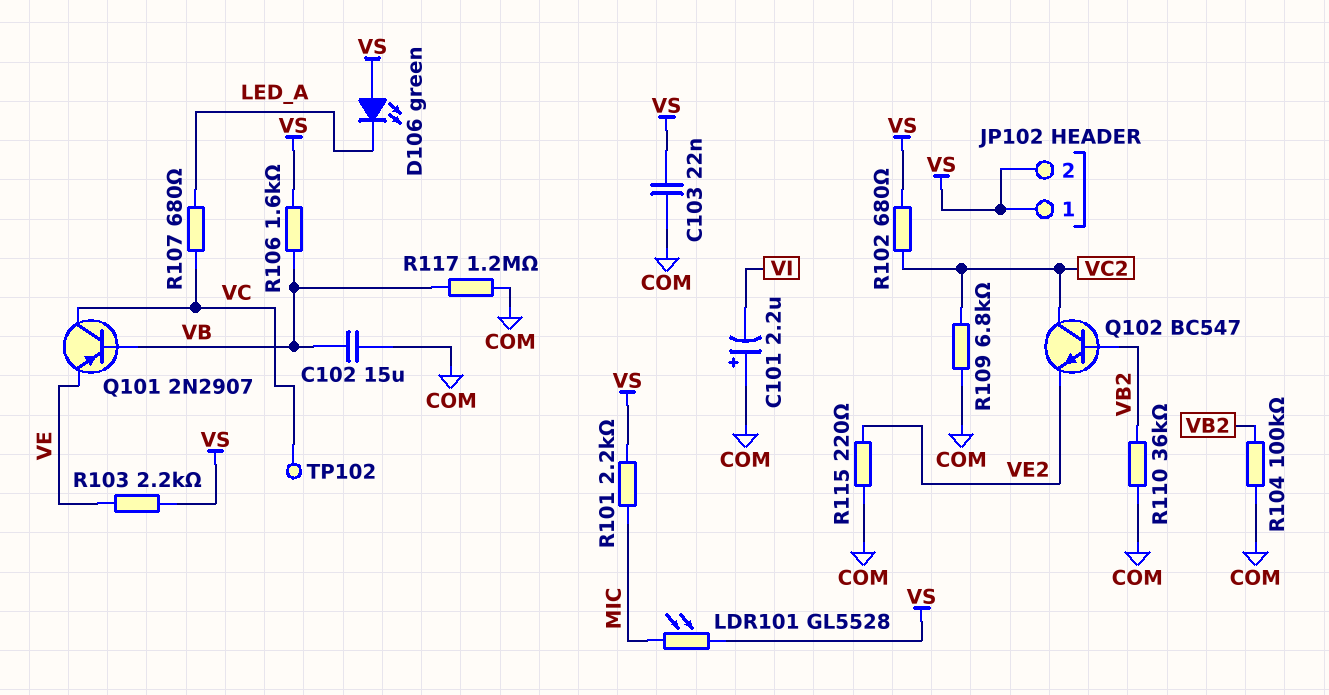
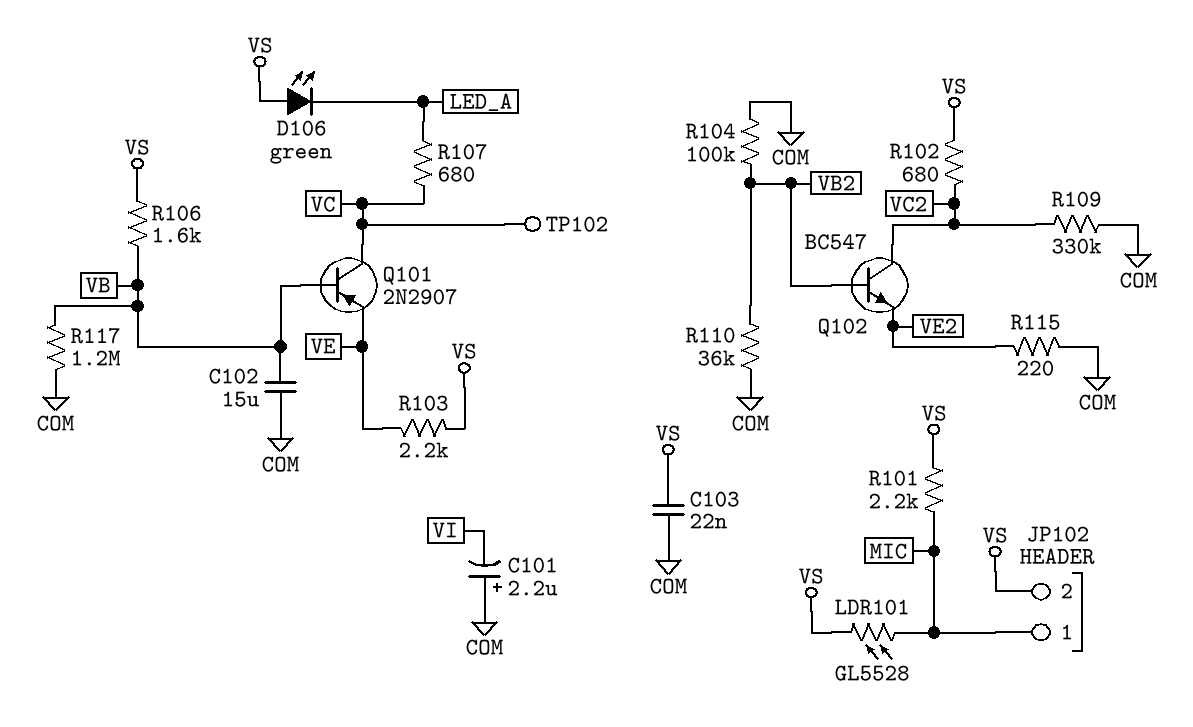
JP102 pin 1: VS -> MIC
R109: 6.8k (COM, VC2) -> 330k (COM, VC2)

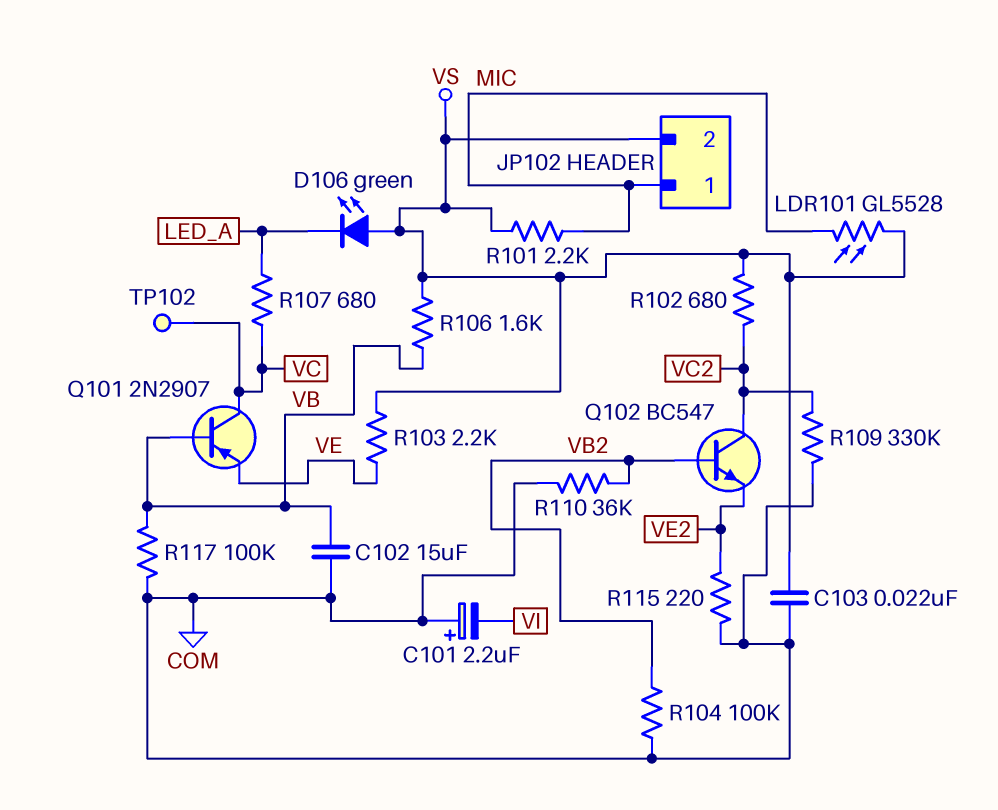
R117: 1.2M (COM, VB) -> 100k (COM, VB)

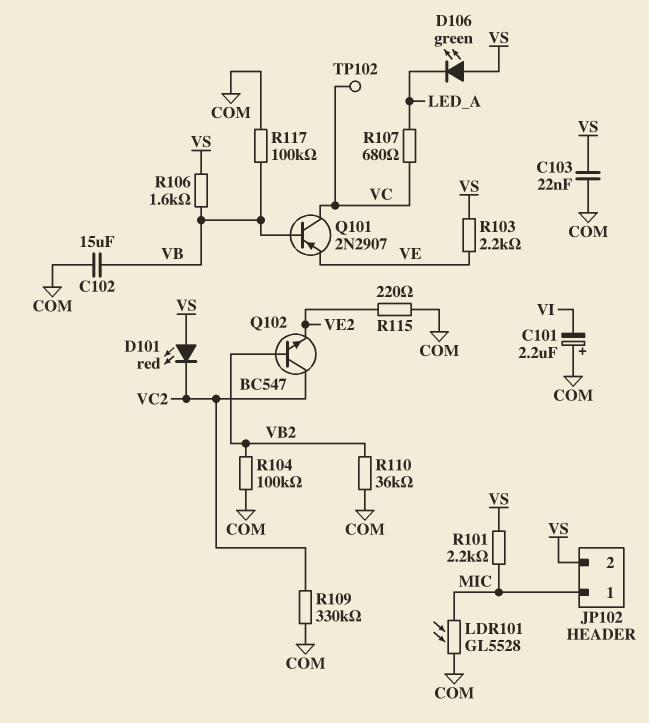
D101: none -> LED red (A VS, K VC2)
LDR101: GL5528 (MIC, VS) -> GL5528 (COM, MIC)
R102: 680 (VC2, VS) -> none

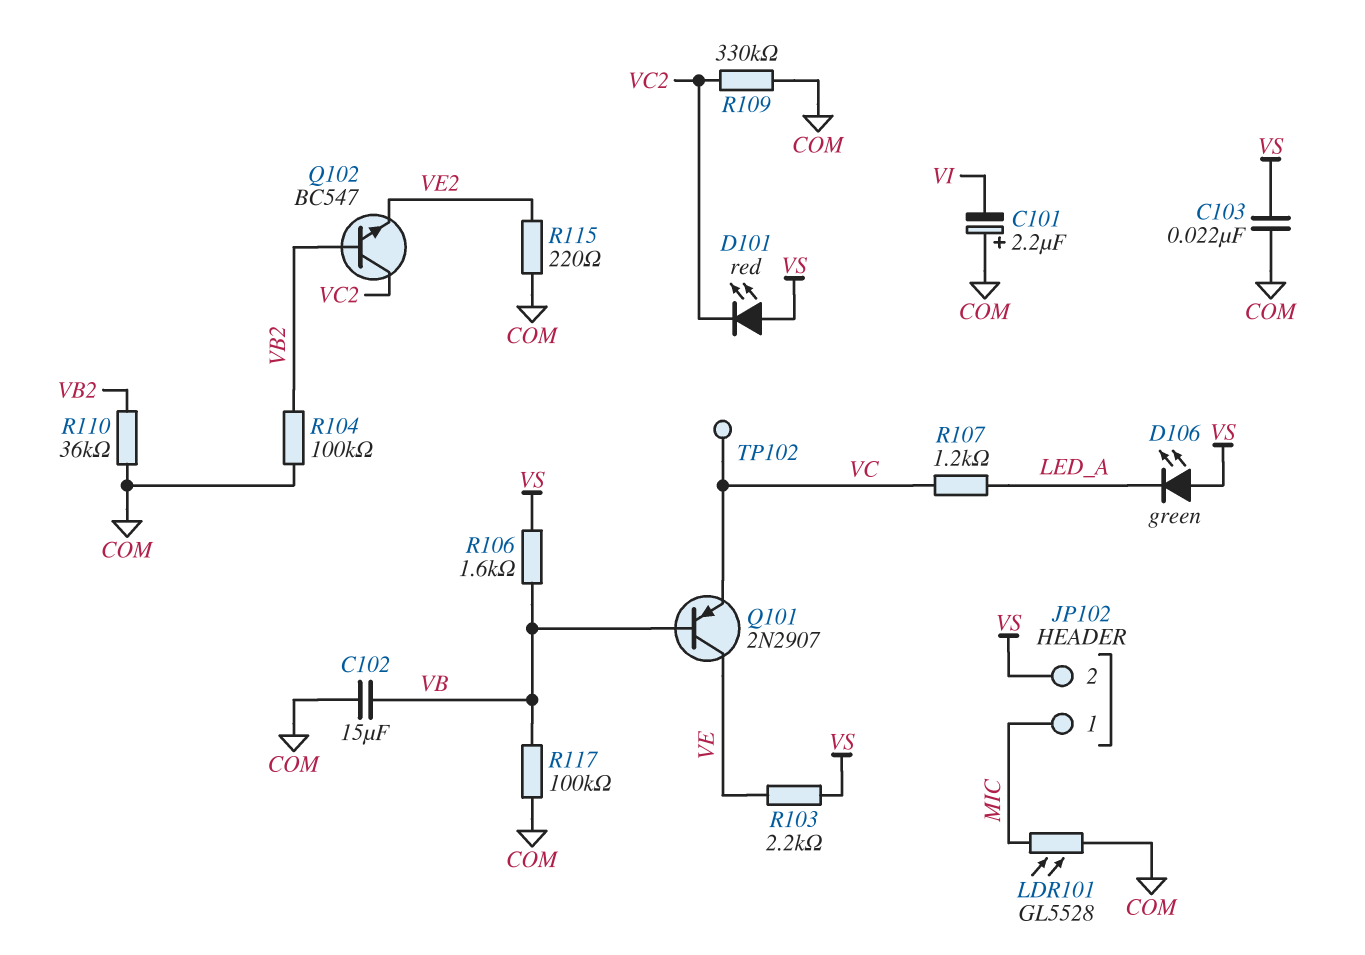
Q101: PNP 2N2907 (B VB, C VC, E VE) -> PNP 2N2907 (B VB, C VE, E VC)
R101: 2.2k (MIC, VS) -> none
R107: 680 (LED_A, VC) -> 1.2k (LED_A, VC)

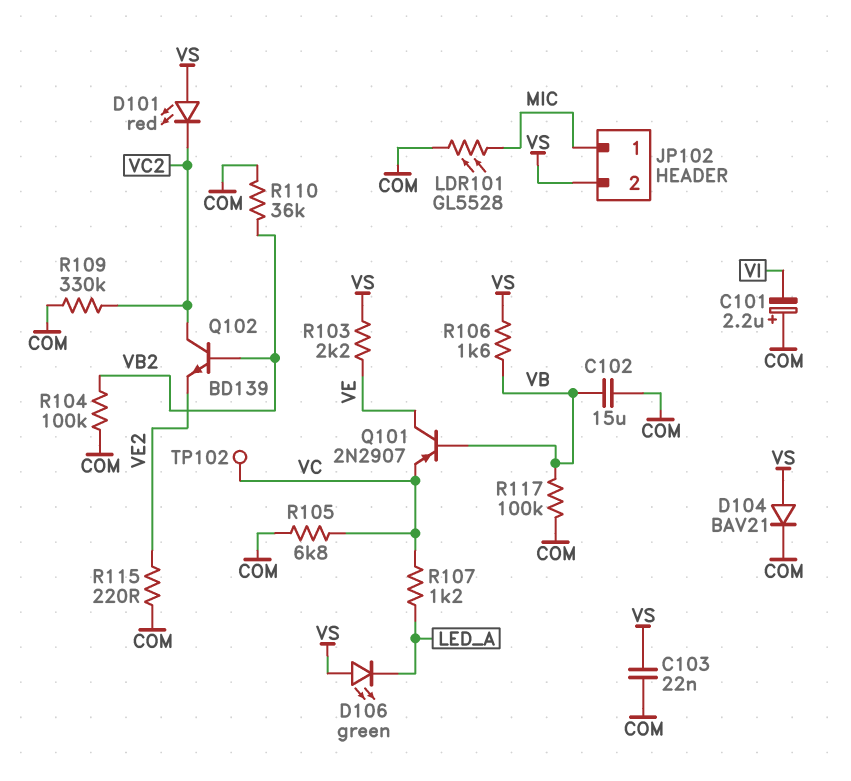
D104: none -> diode BAV21 (A VS, K COM)
Q102: NPN BC547 (B VB2, C VC2, E VE2) -> NPN BD139 (B VB2, C VC2, E VE2)
R105: none -> 6.8k (COM, VC)

